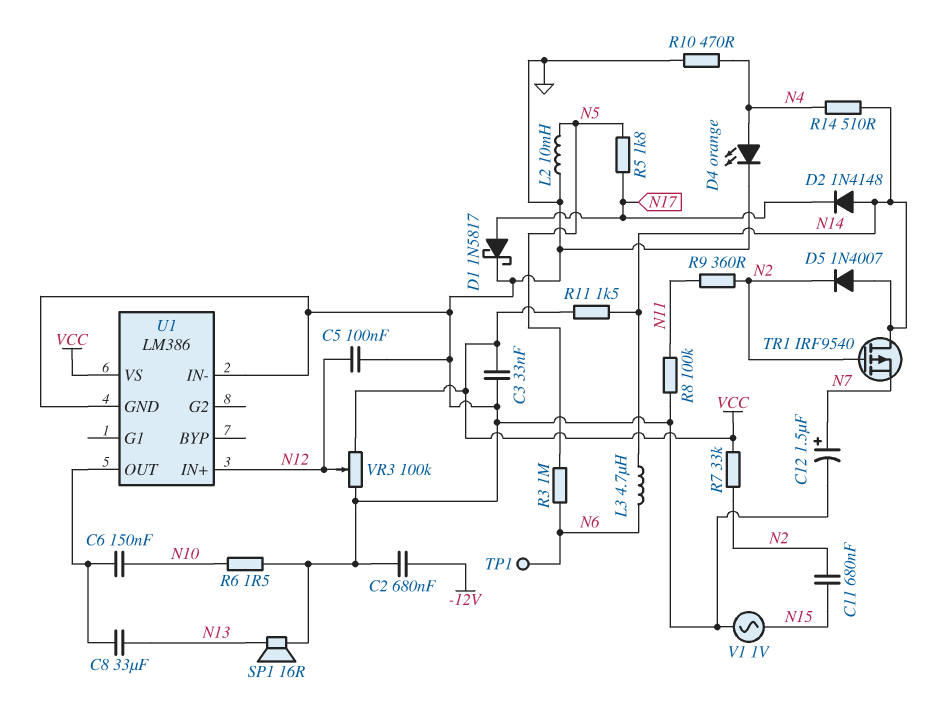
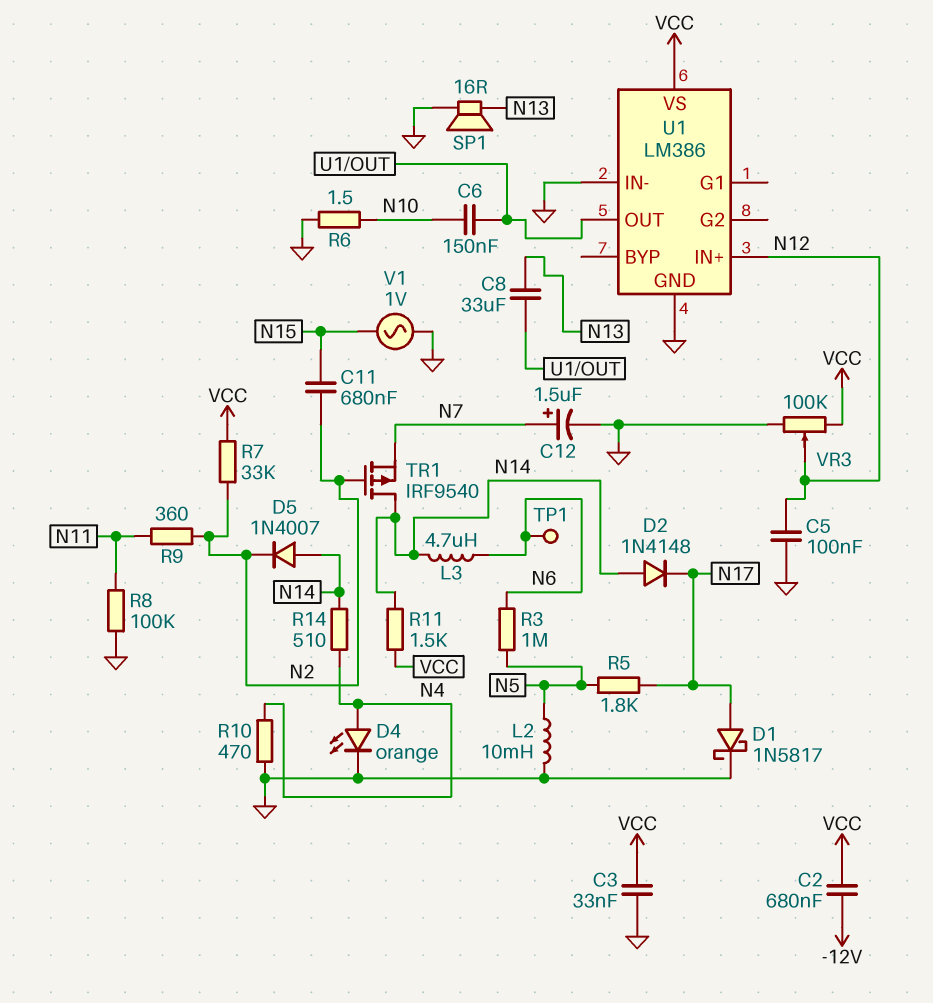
C2: 680nF (-12V, GND) -> 680nF (-12V, VCC)

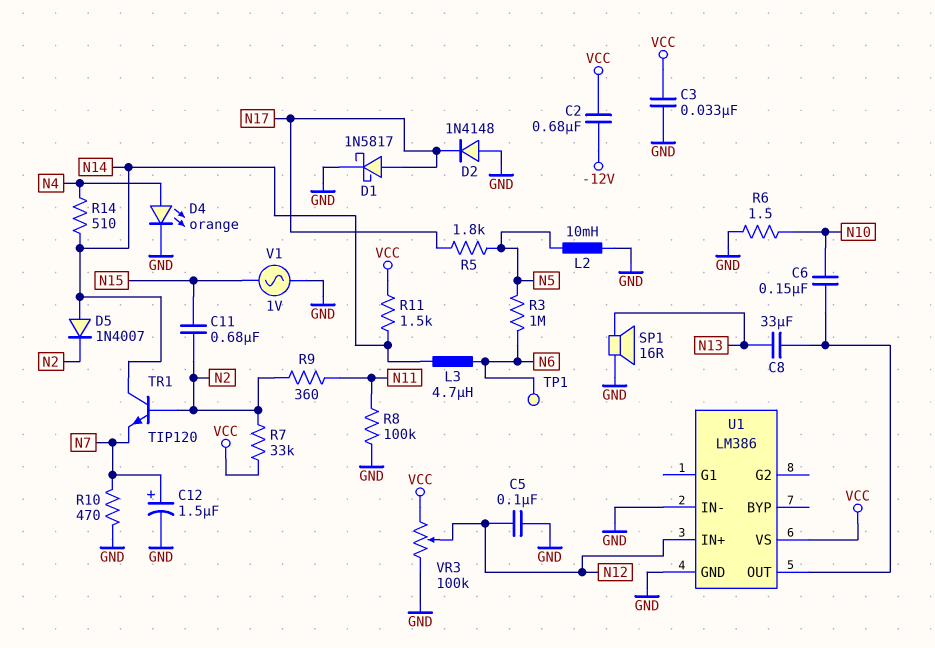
D2: diode 1N4148 (A N14, K N17) -> diode 1N4148 (A GND, K N17)
R10: 470 (GND, N4) -> 470 (GND, N7)
TR1: PMOS IRF9540 (G N2, D N14, S N7) -> NPN TIP120 (B N2, C N14, E N7)

